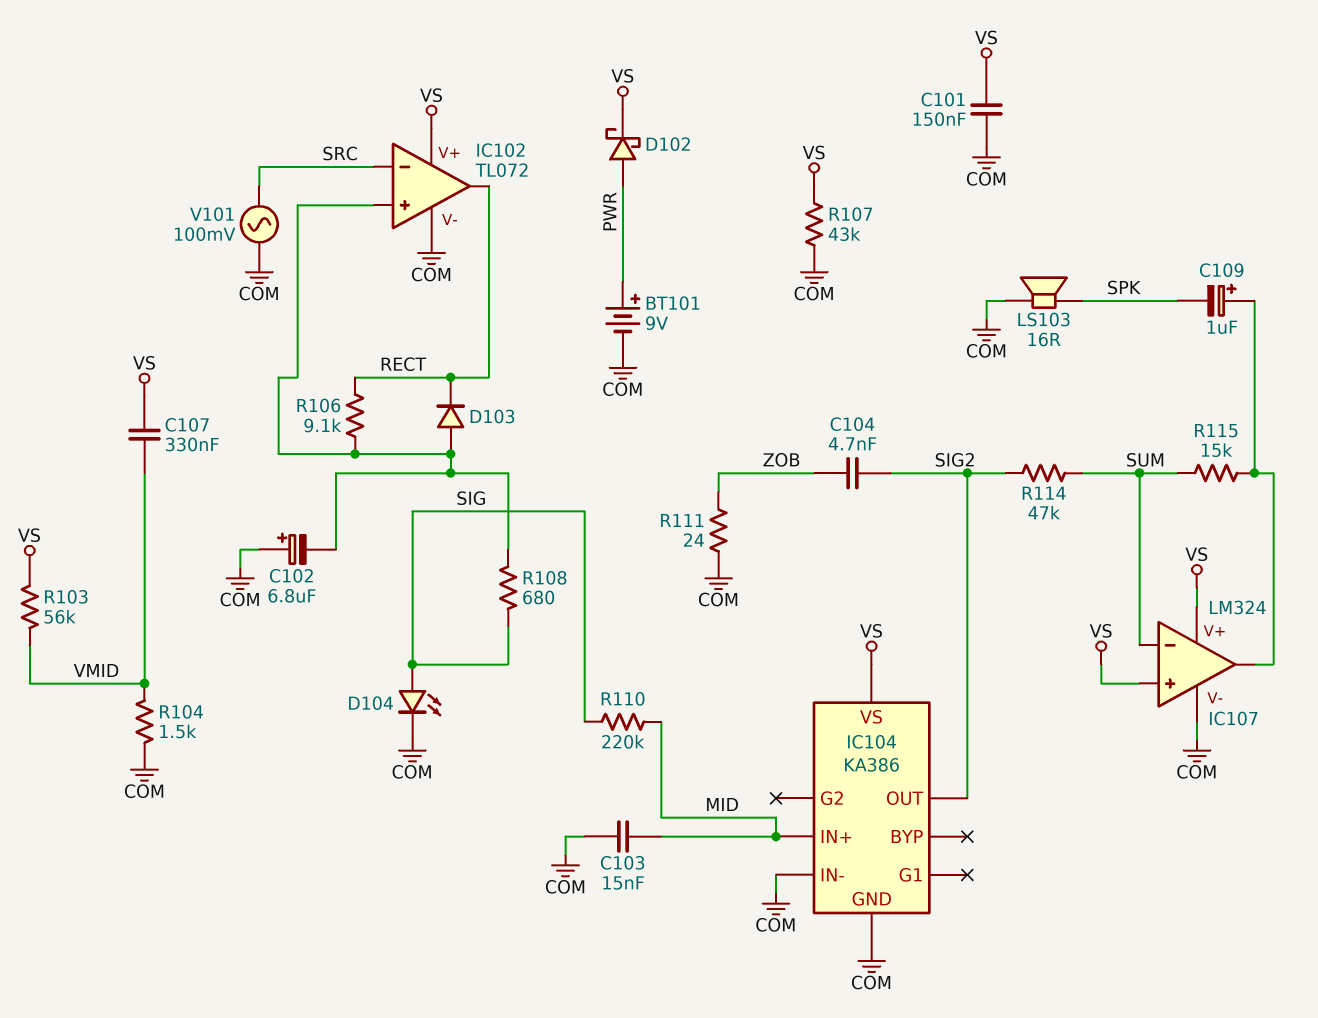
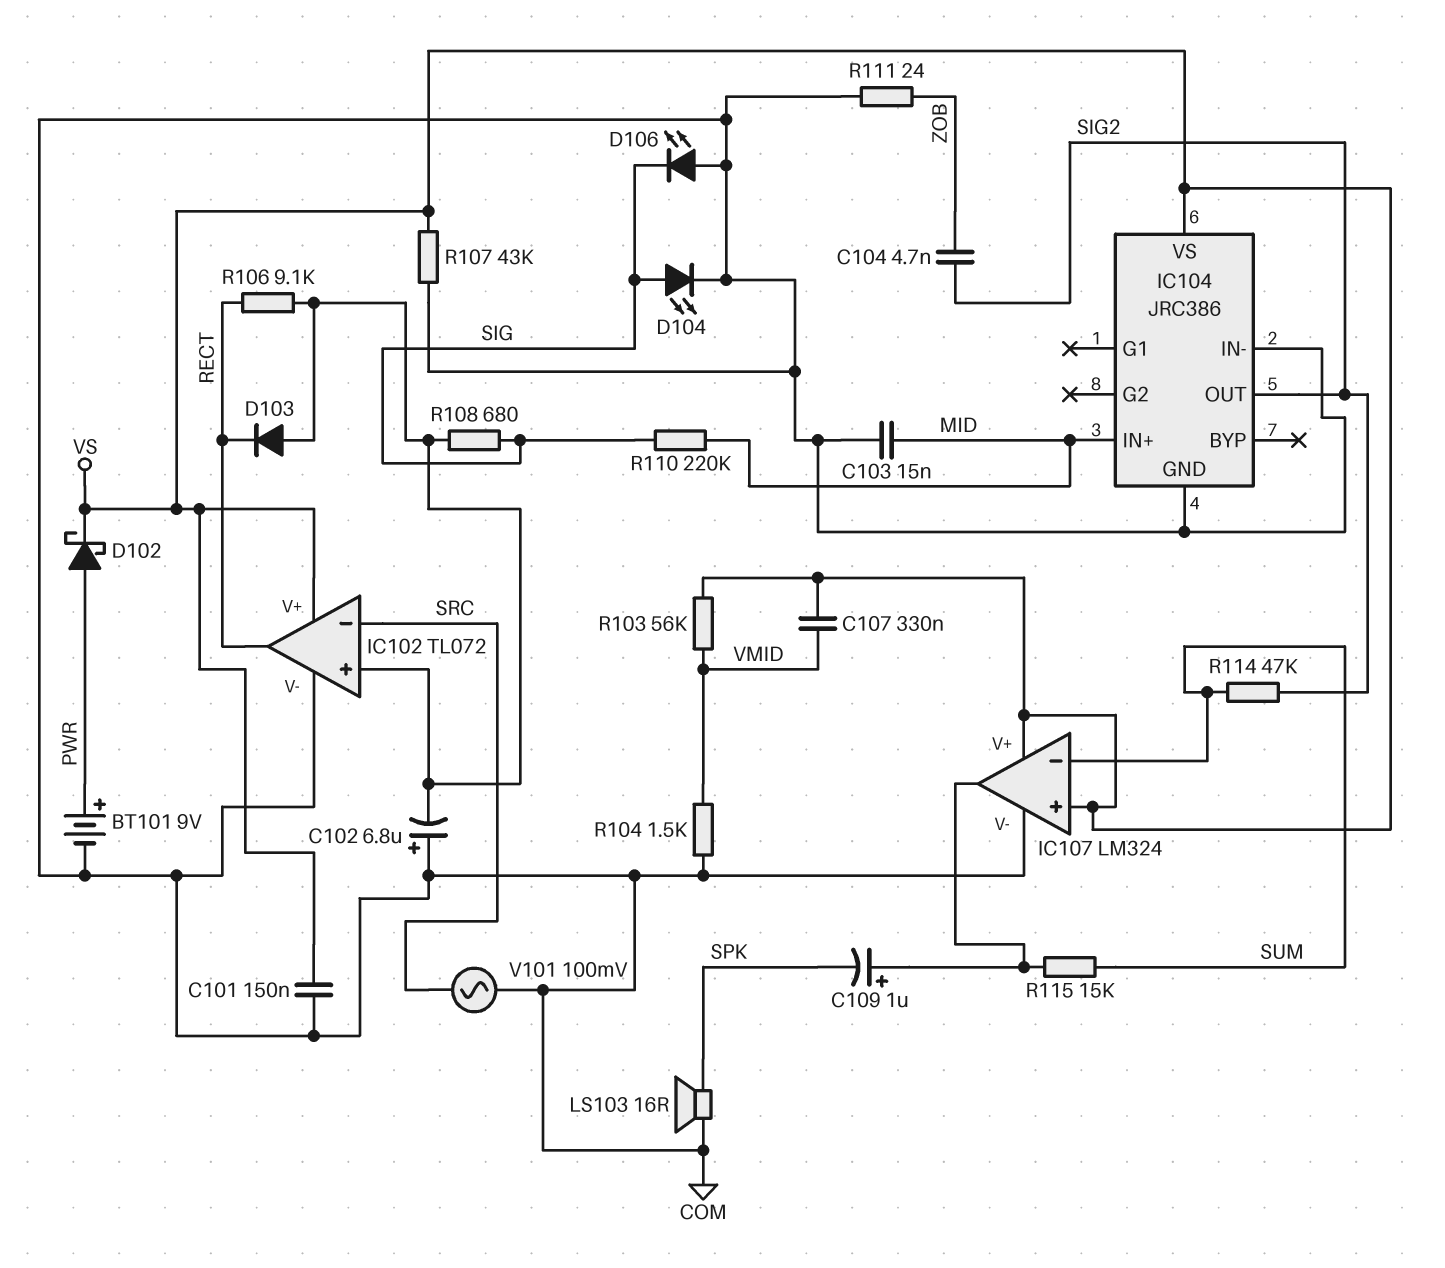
D106: none -> LED (A COM, K SIG)
IC104: KA386 -> JRC386

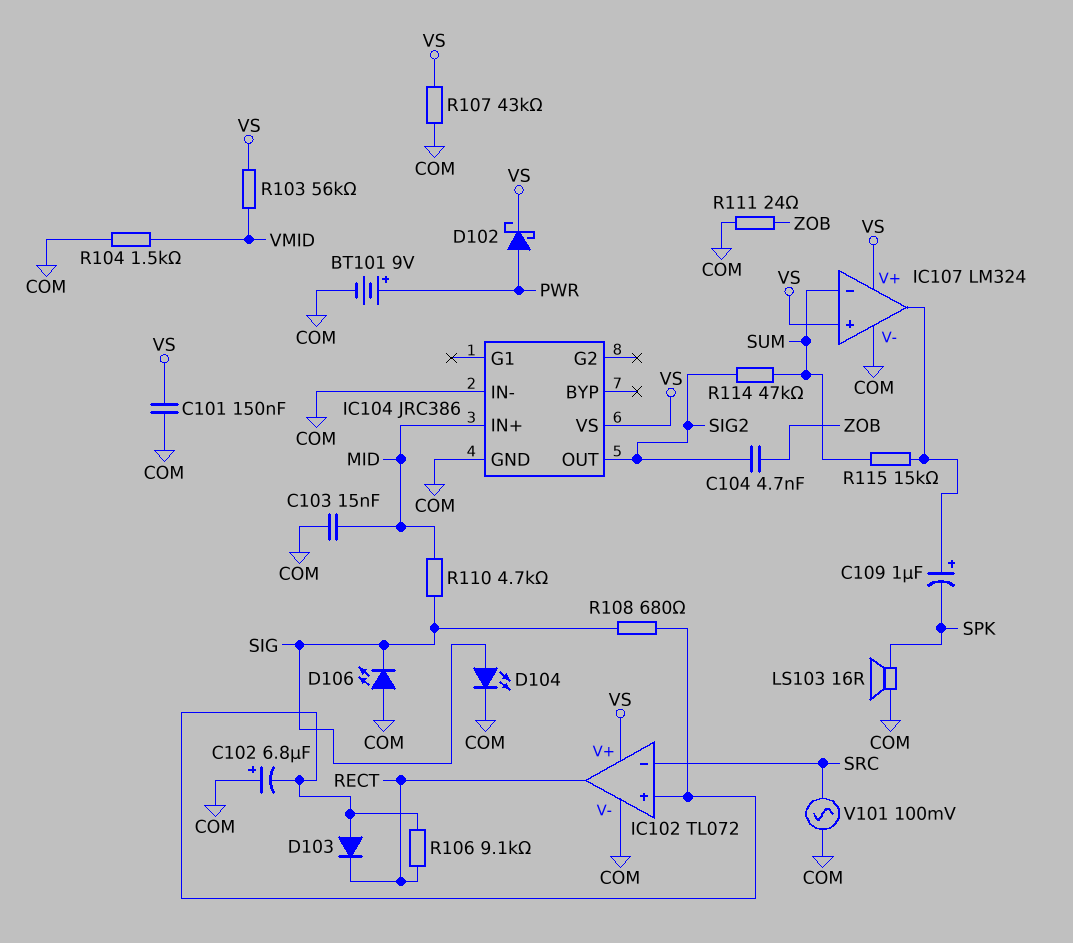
C107: 330nF (VMID, VS) -> none
R110: 220k (MID, SIG) -> 4.7k (MID, SIG)

